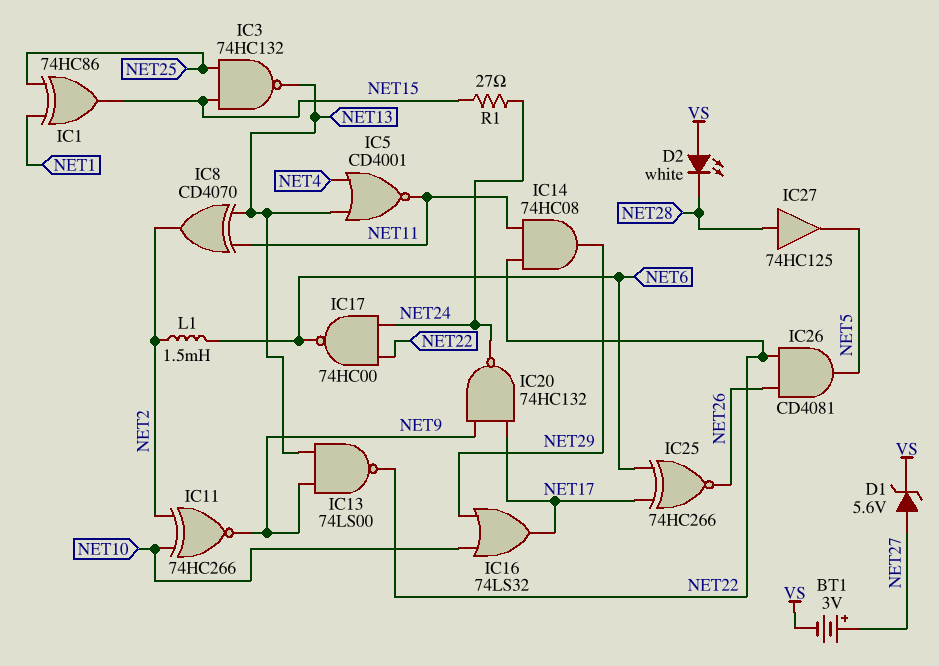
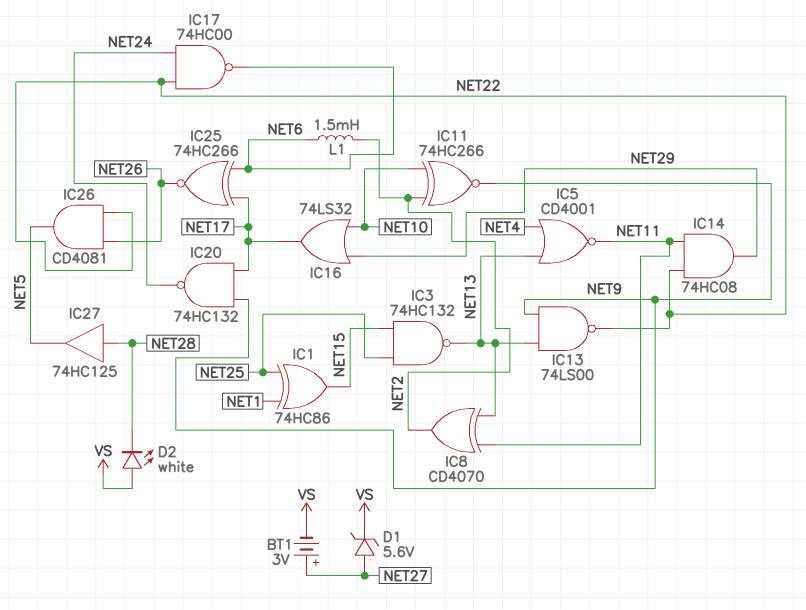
R1: 27 (NET15, NET24) -> none

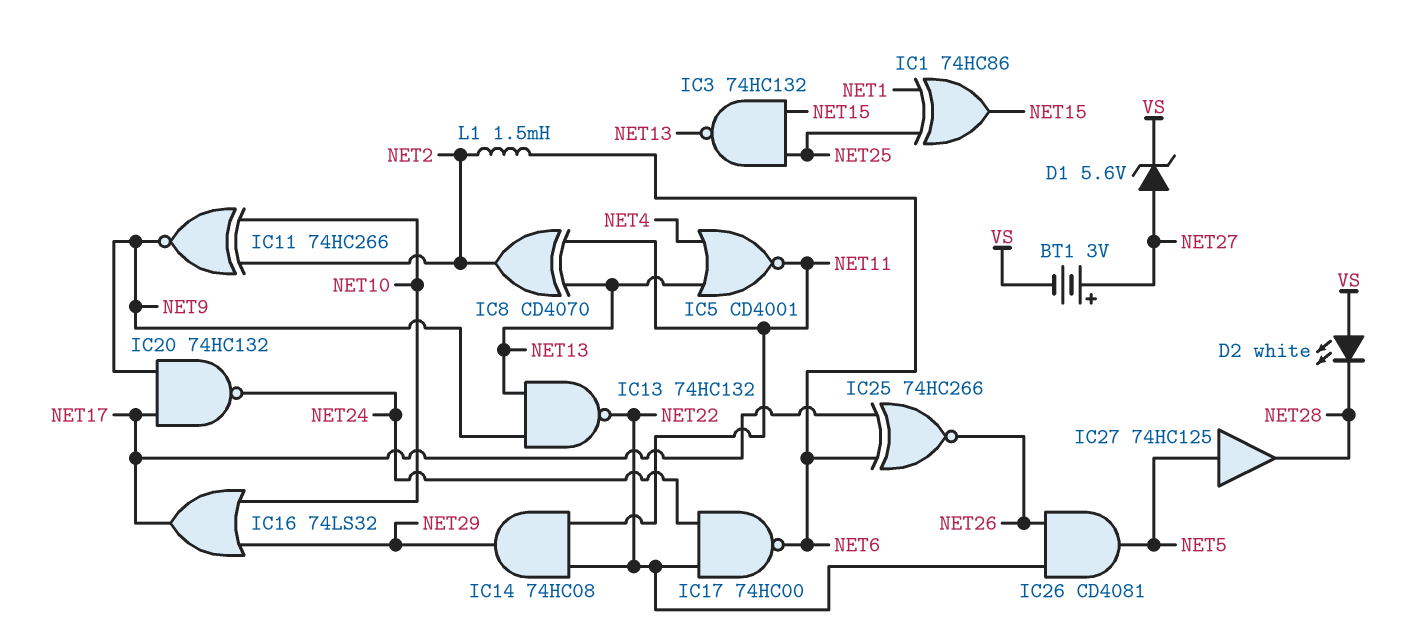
IC13: NAND 74LS00 (in NET9, in NET13, out NET22) -> NAND 74HC132 (in NET9, in NET13, out NET22)
IC27: buffer 74HC125 (in NET28, out NET5) -> buffer 74HC125 (in NET5, out NET28)

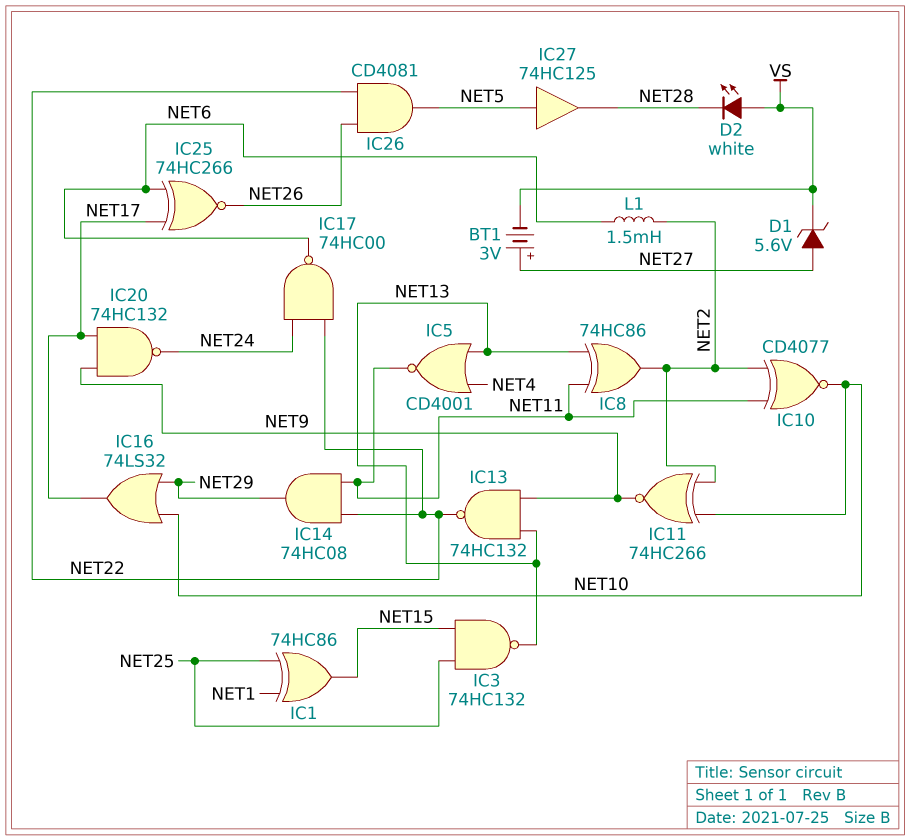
IC8: XOR CD4070 (in NET11, in NET13, out NET2) -> XOR 74HC86 (in NET11, in NET13, out NET2)
IC10: none -> XNOR CD4077 (in NET2, in NET11, out NET10)

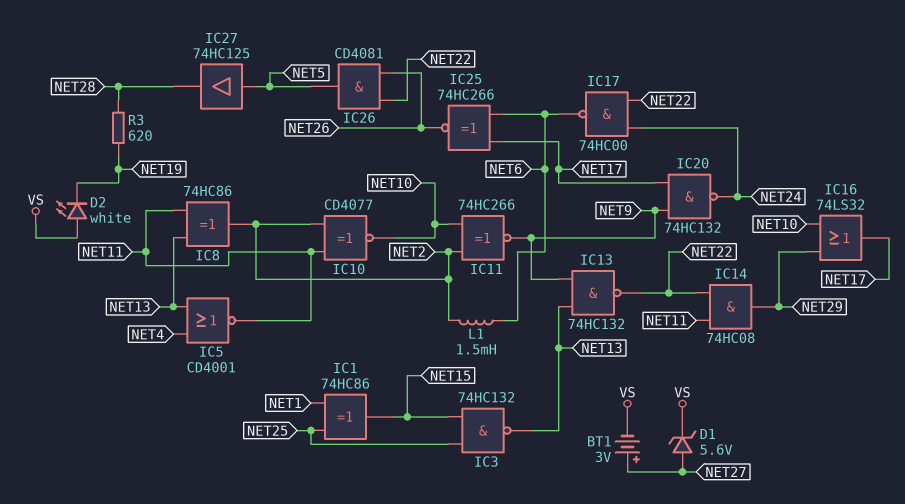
D2: LED white (A VS, K NET28) -> LED white (A VS, K NET19)
R3: none -> 620 (NET19, NET28)

